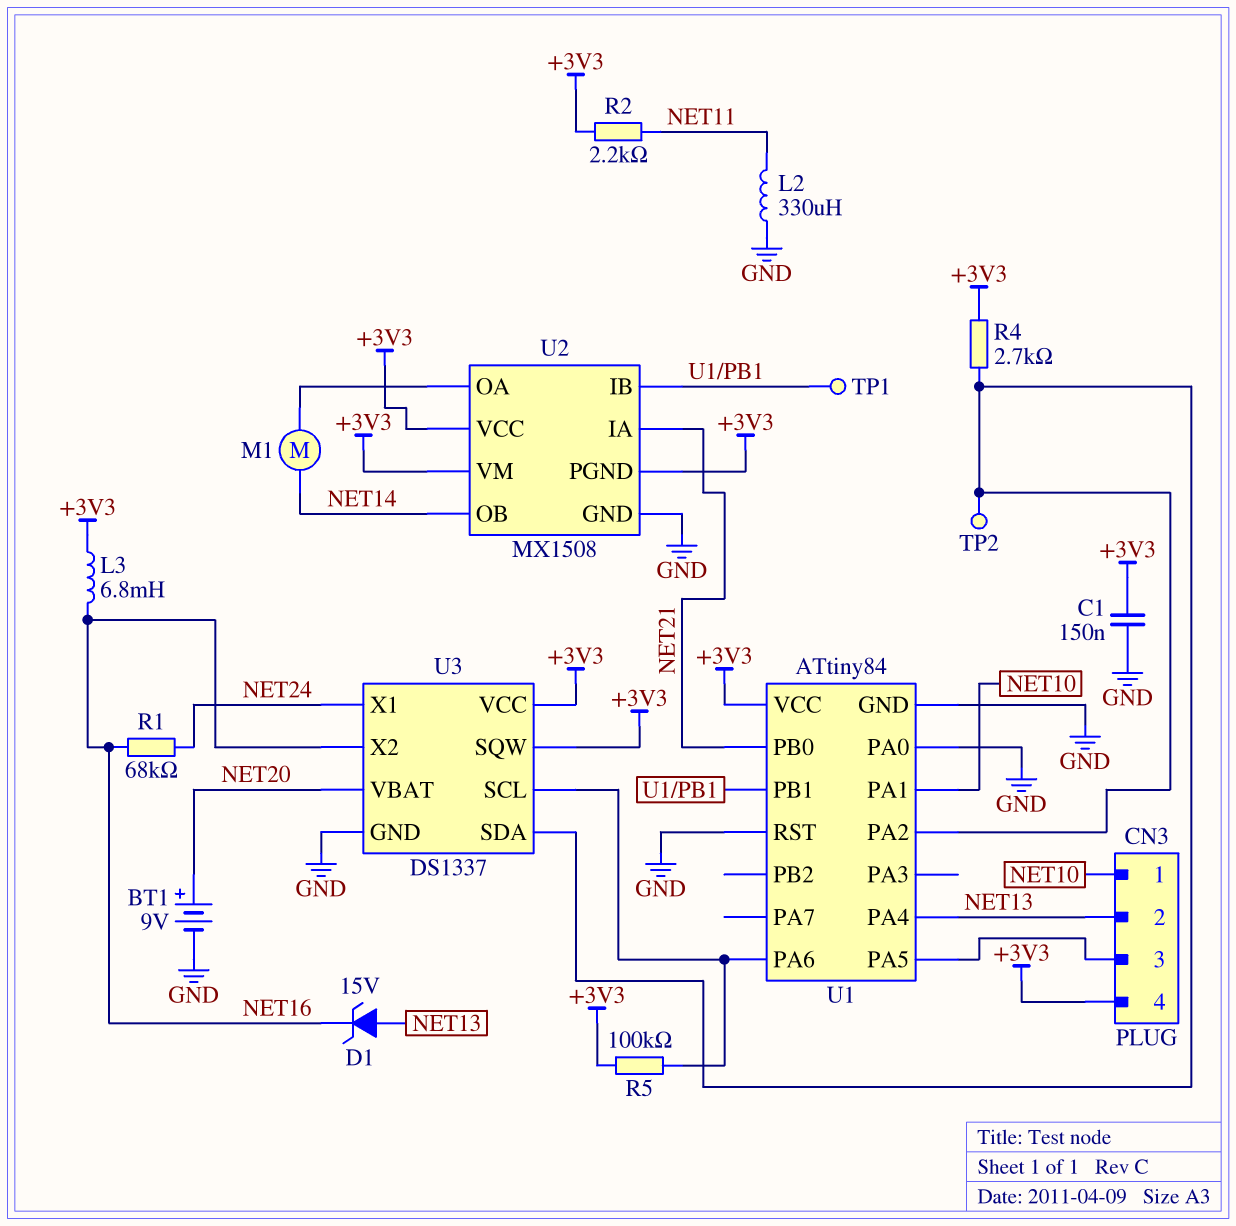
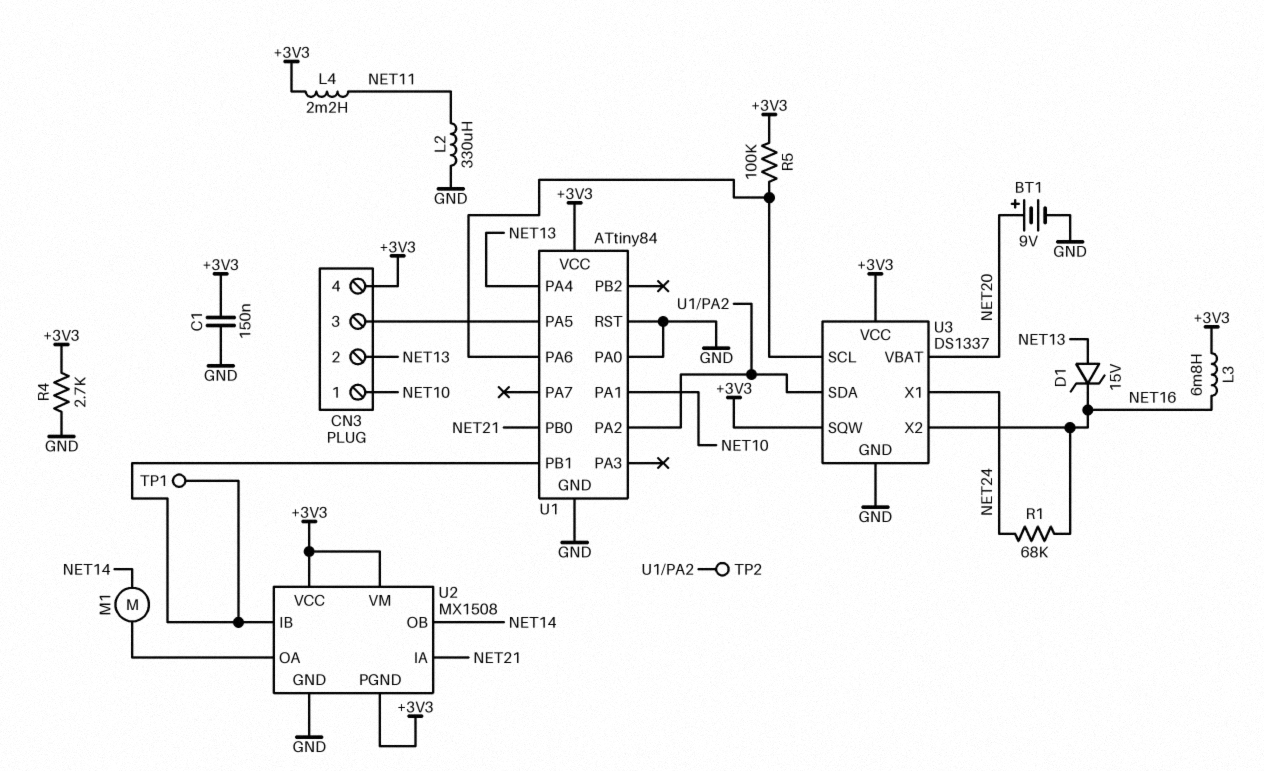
L4: none -> 2.2mH (+3V3, NET11)
R2: 2.2k (+3V3, NET11) -> none
R4: 2.7k (+3V3, U1/PA2) -> 2.7k (+3V3, GND)

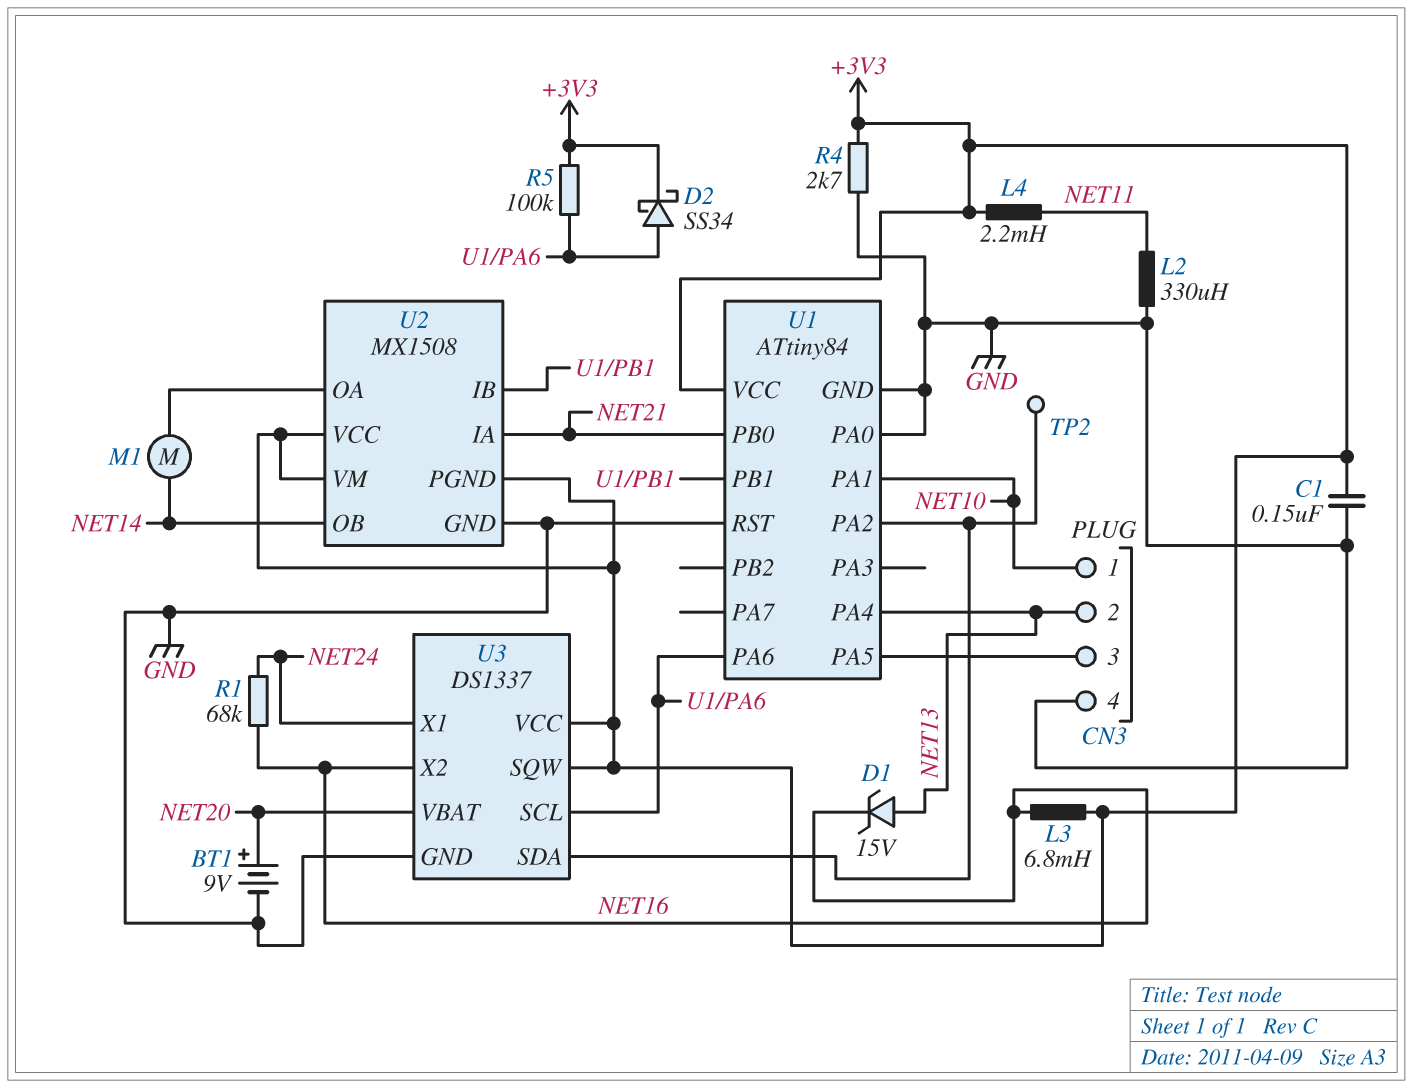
CN3 pin 4: +3V3 -> GND
D2: none -> schottky SS34 (A U1/PA6, K +3V3)
TP1: test point (U1/PB1) -> none

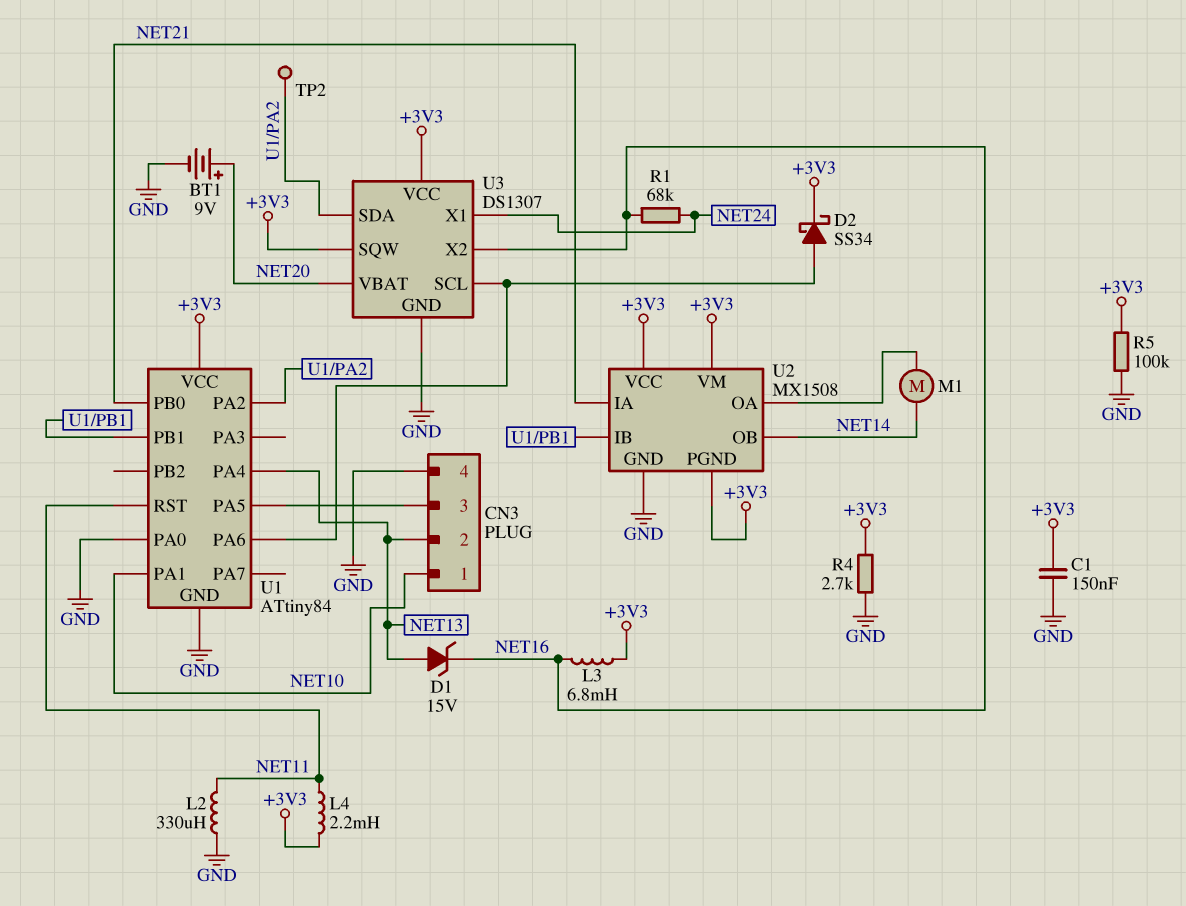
R5: 100k (+3V3, U1/PA6) -> 100k (+3V3, GND)
U1 pin RST: GND -> NET11
U3: DS1337 -> DS1307

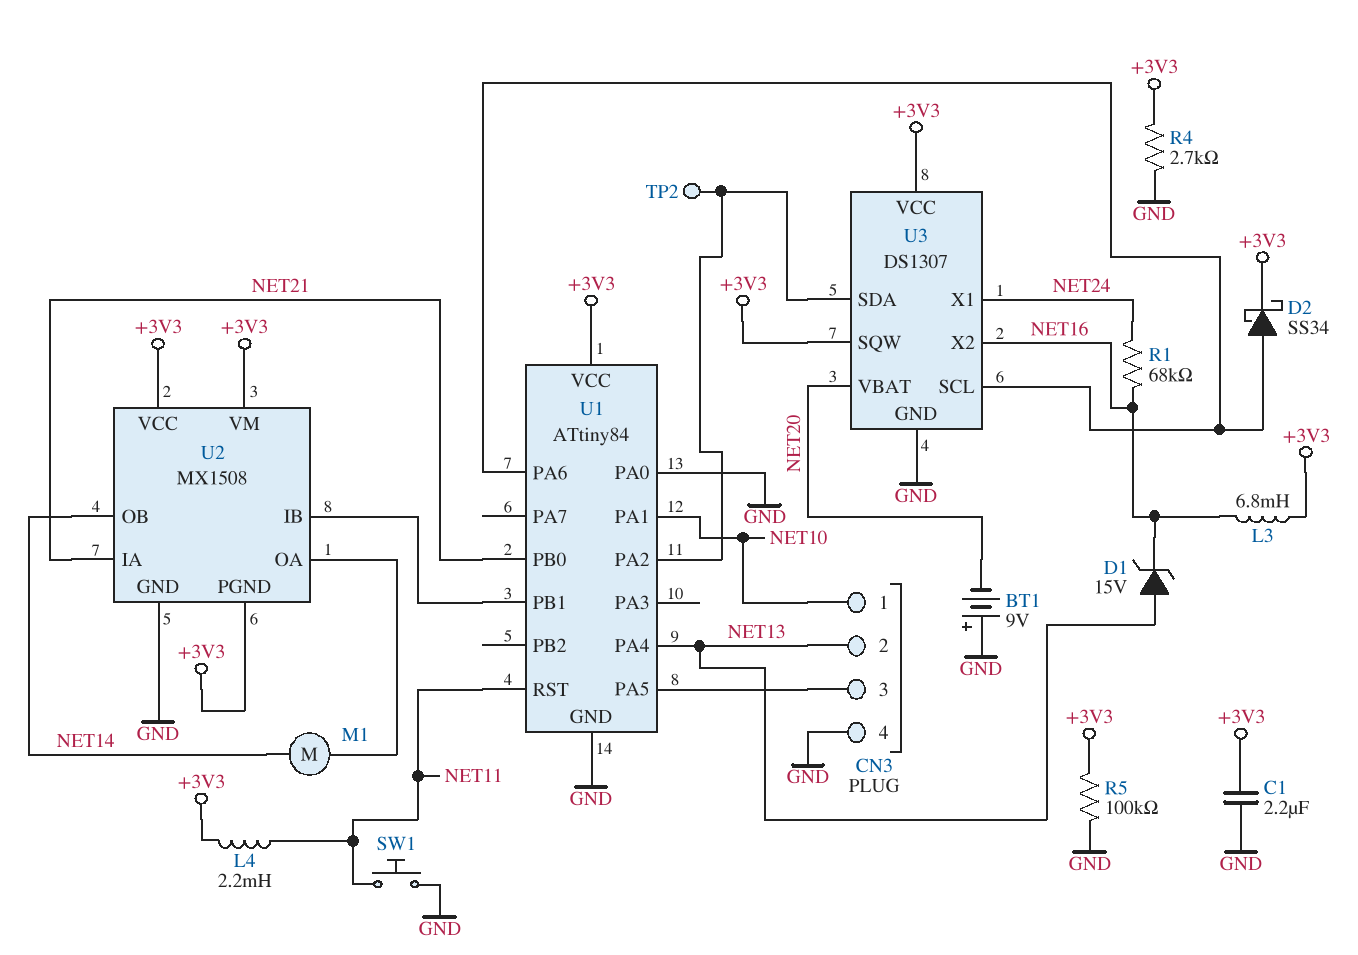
BT1: 9V (plus NET20, minus GND) -> 9V (plus GND, minus NET20)
C1: 150nF (+3V3, GND) -> 2.2uF (+3V3, GND)
L2: 330uH (GND, NET11) -> none
SW1: none -> button (GND, NET11)

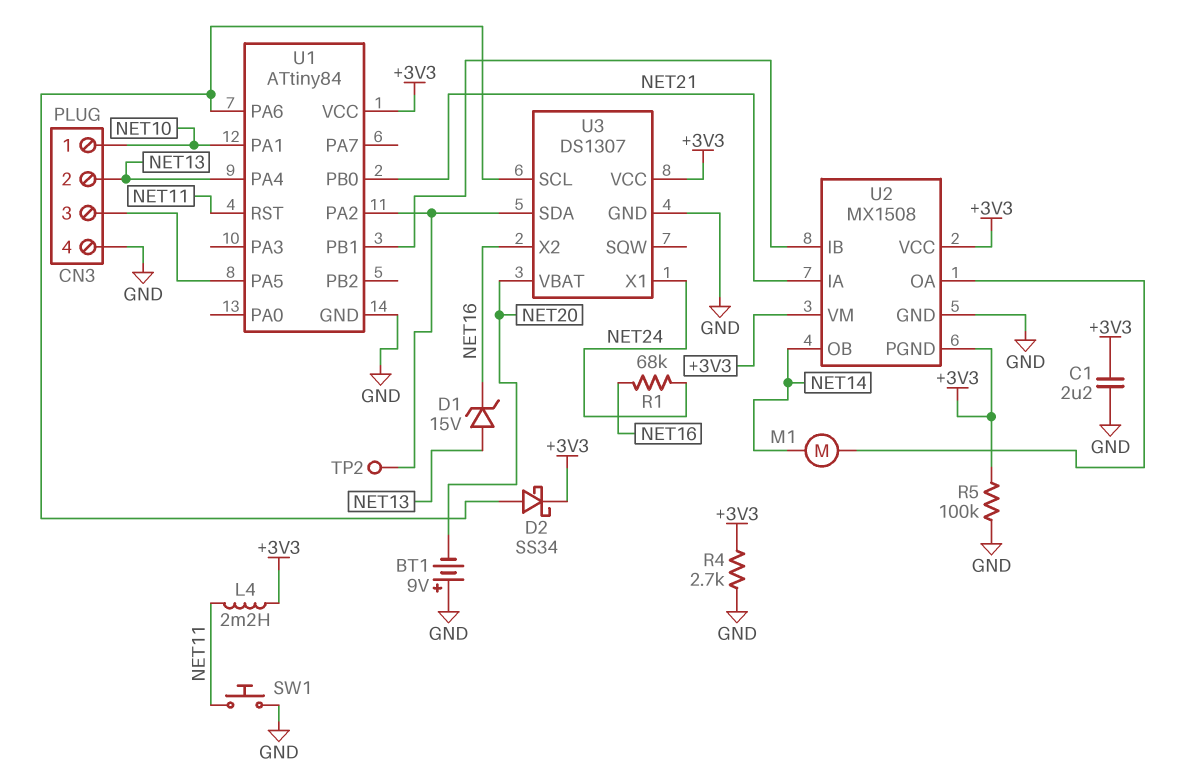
L3: 6.8mH (+3V3, NET16) -> none
U1 pin PA0: GND -> none
U3 pin SQW: +3V3 -> none

